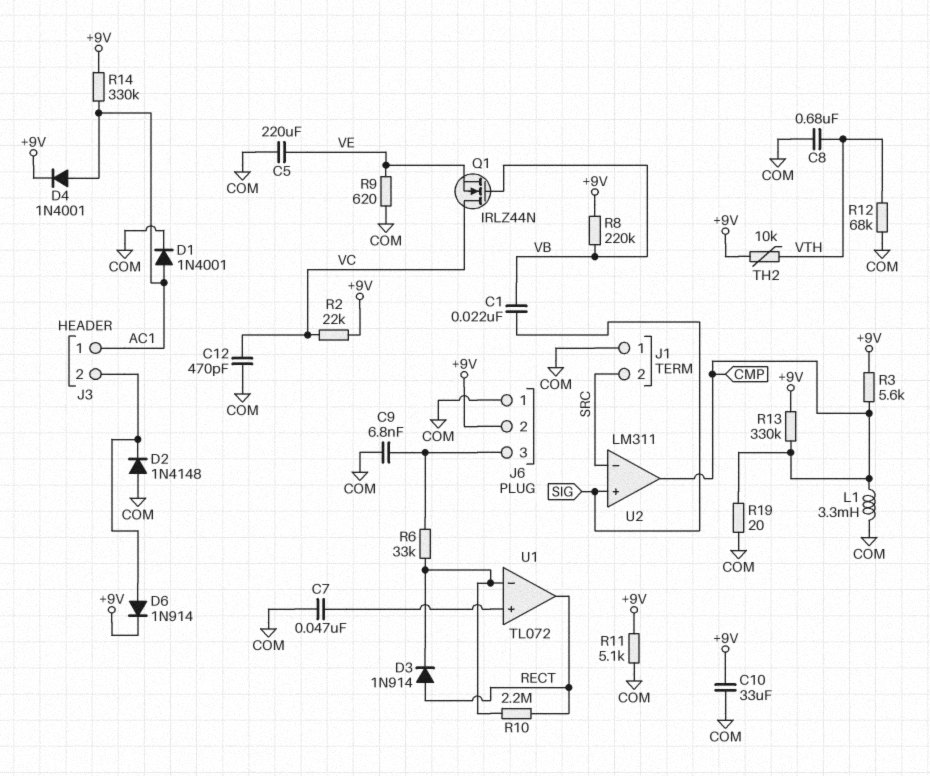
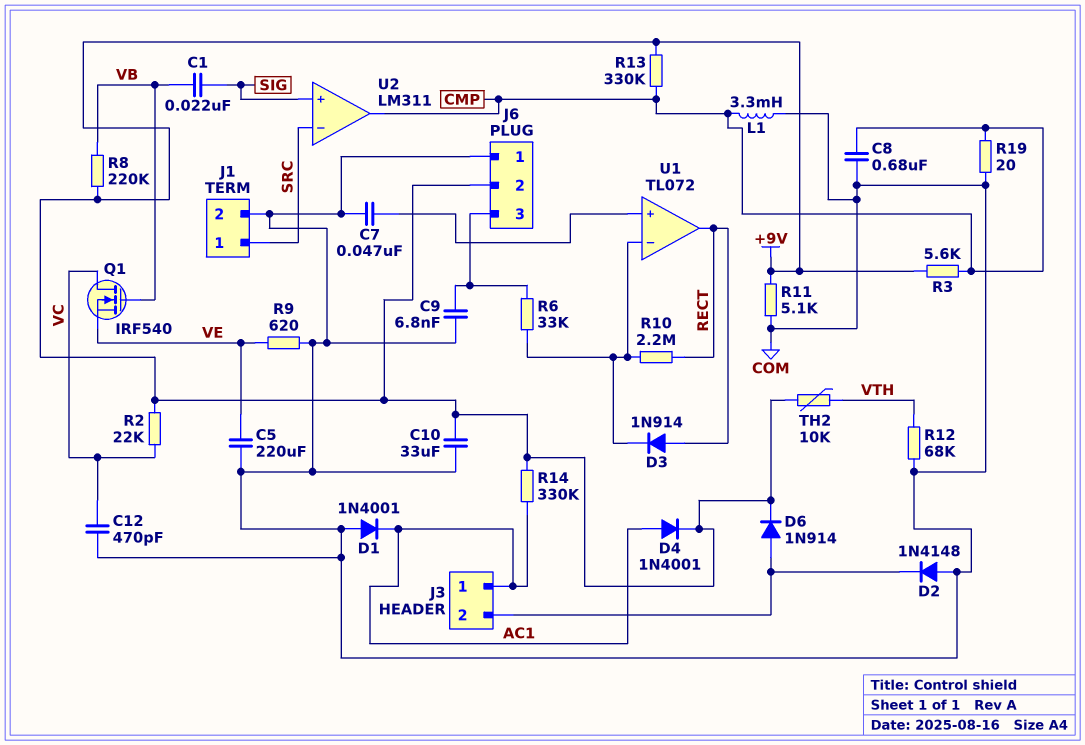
C8: 680nF (COM, VTH) -> 680nF (CMP, COM)
D1: diode 1N4001 (A AC1, K COM) -> diode 1N4001 (A COM, K AC1)
J1 pin 1: COM -> SRC
J1 pin 2: SRC -> COM
Q1: NMOS IRLZ44N (G VB, D VC, S VE) -> NMOS IRF540 (G VB, D VC, S VE)

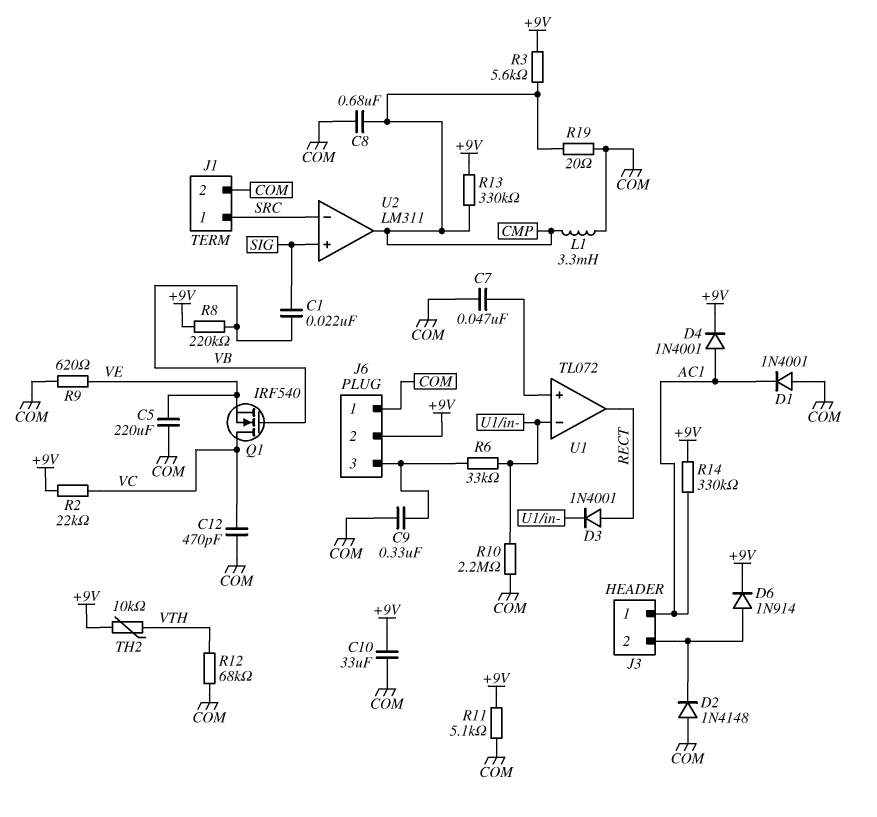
C9: 6.8nF (COM, J6/3) -> 330nF (COM, J6/3)
D3: diode 1N914 (A RECT, K U1/in-) -> diode 1N4001 (A RECT, K U1/in-)
R10: 2.2M (RECT, U1/in-) -> 2.2M (COM, U1/in-)

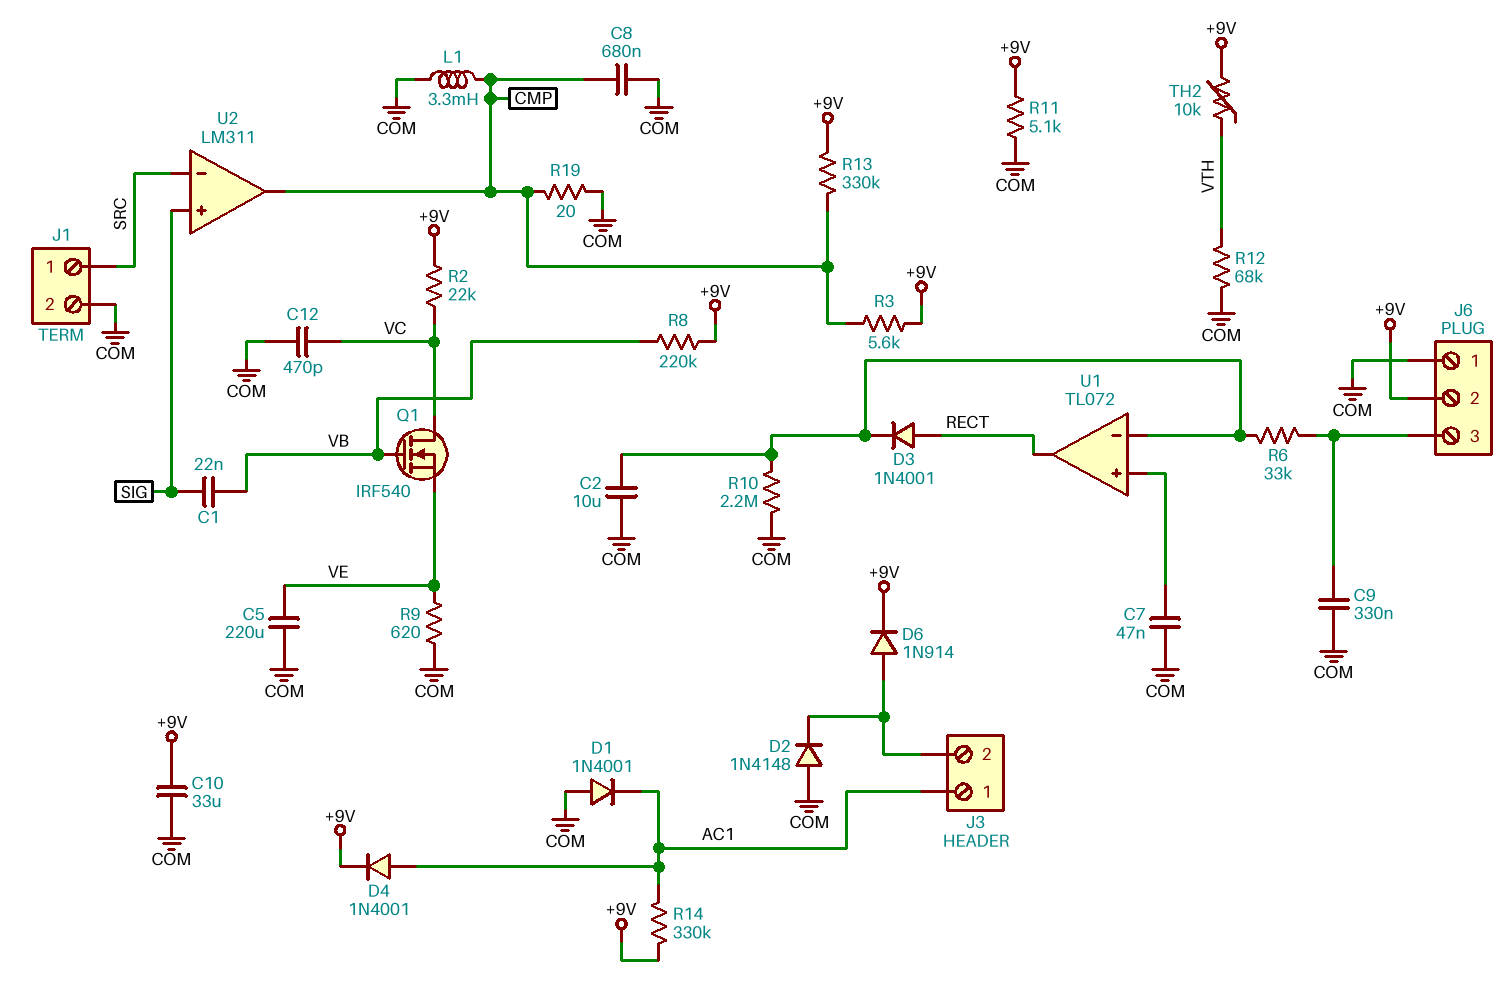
C2: none -> 10uF (COM, U1/in-)

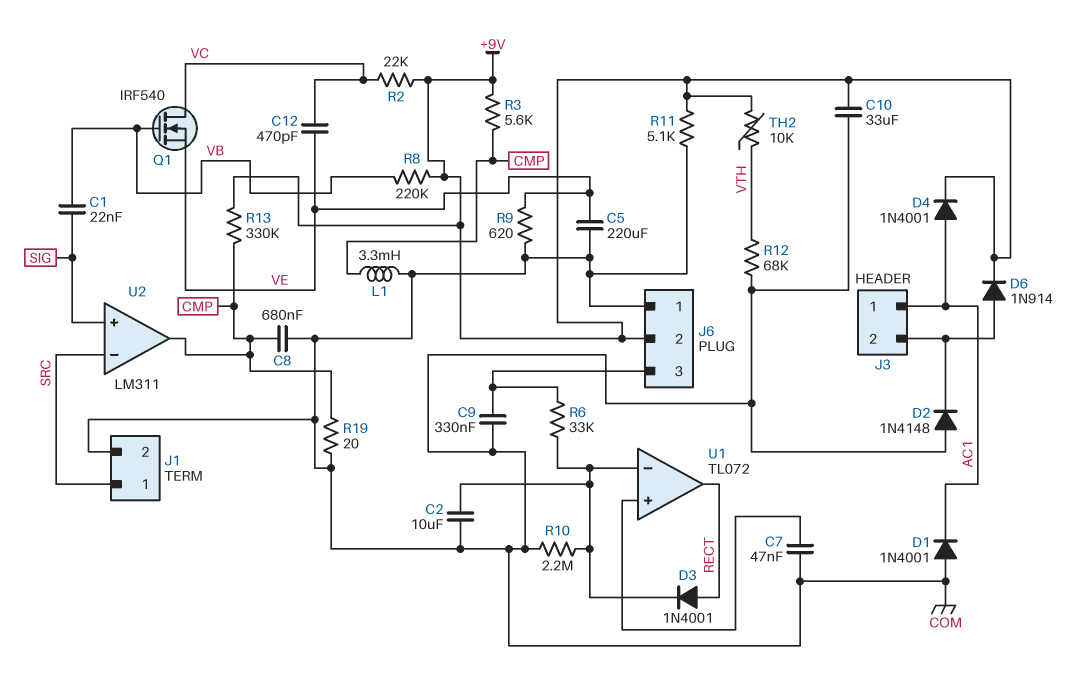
C12: 470pF (COM, VC) -> 470pF (VC, VE)
R14: 330k (+9V, AC1) -> none

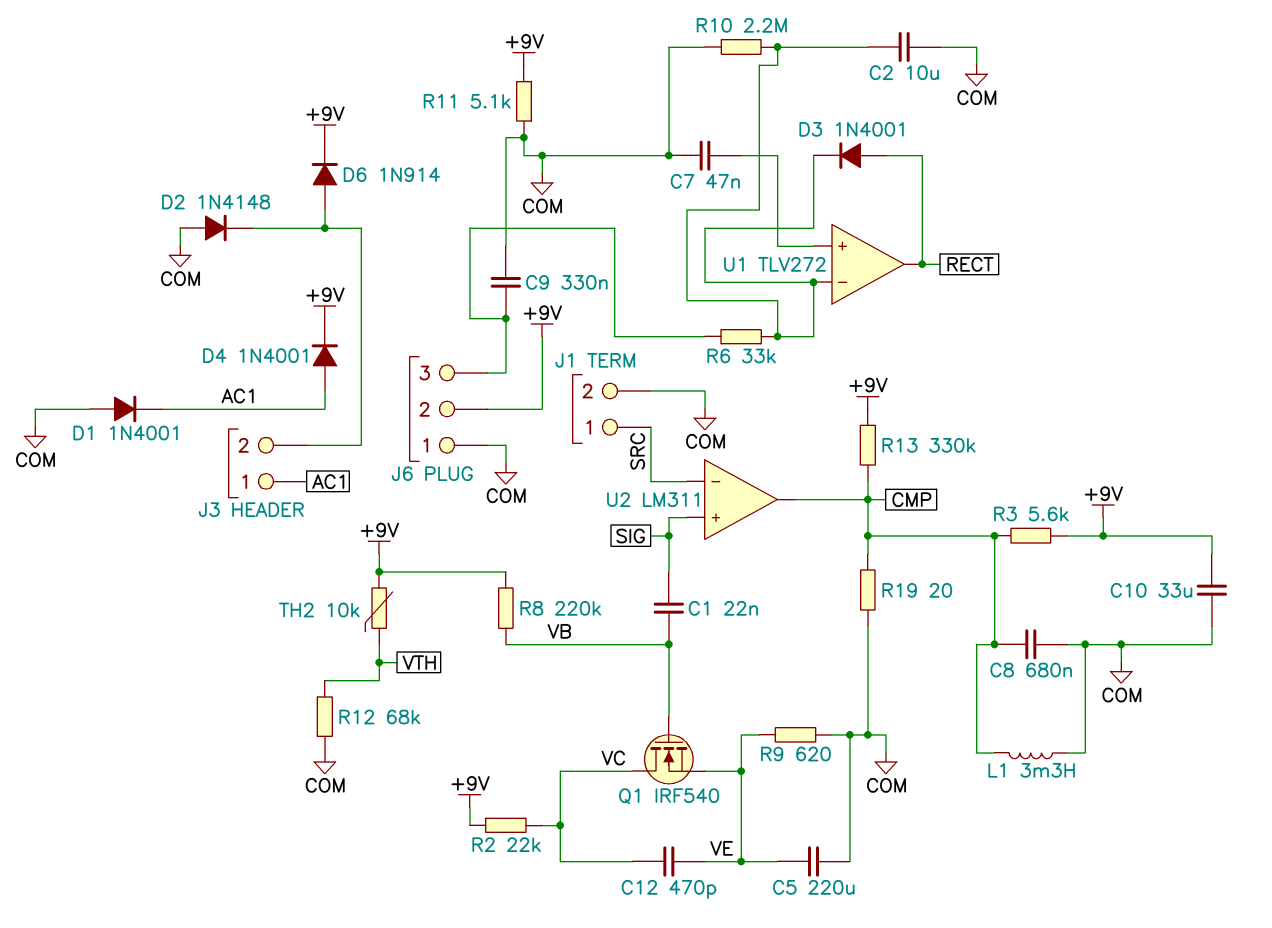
U1: TL072 -> TLV272

